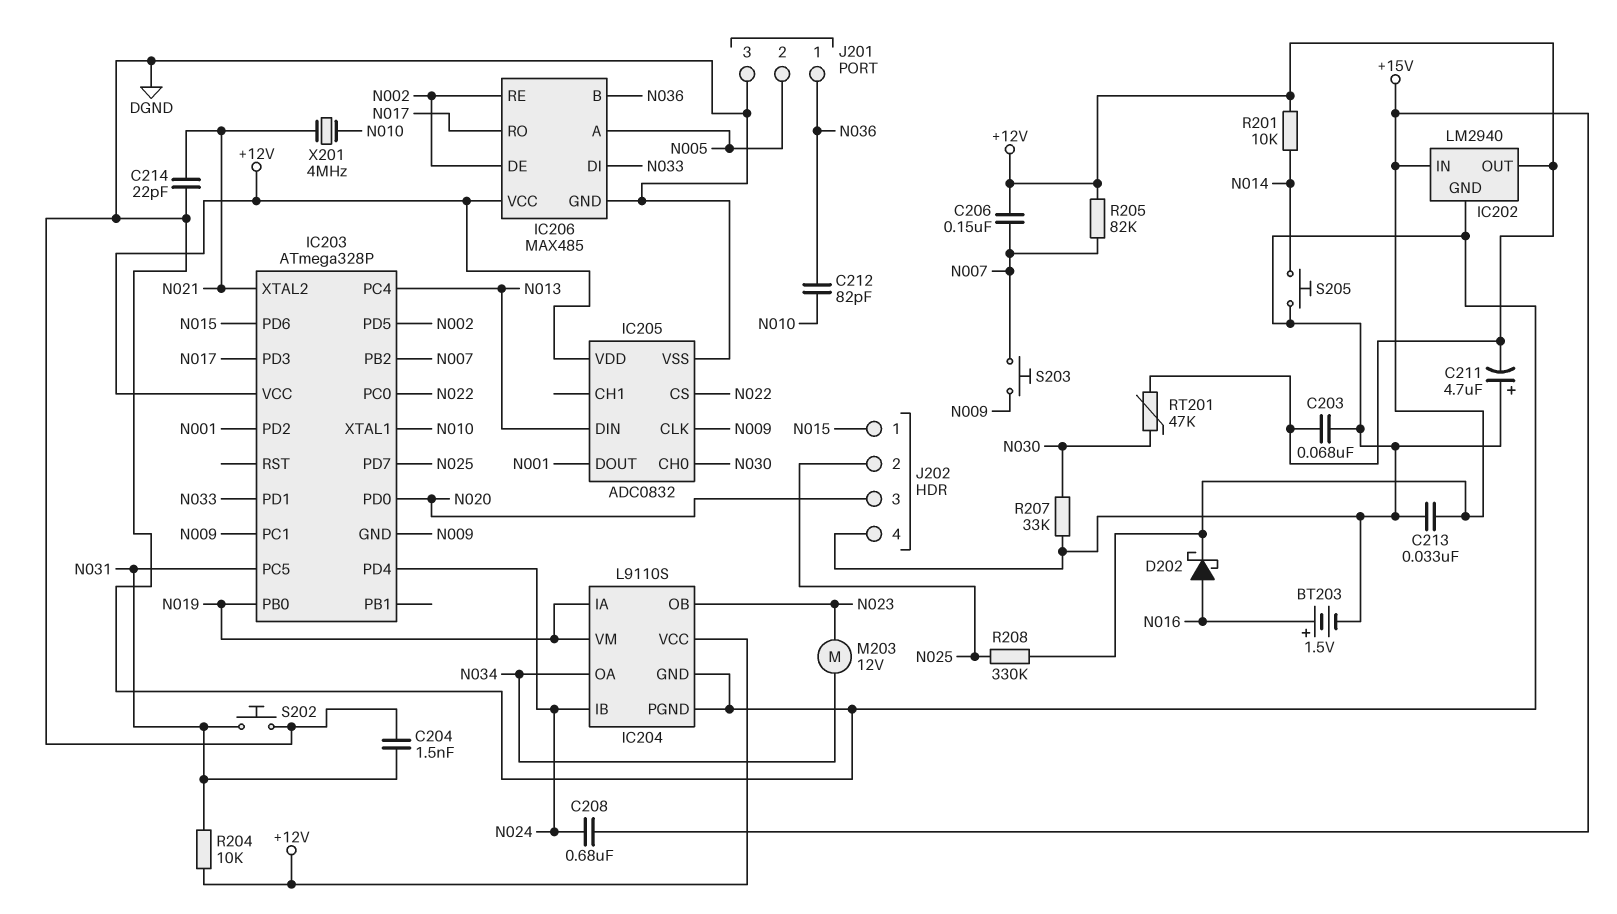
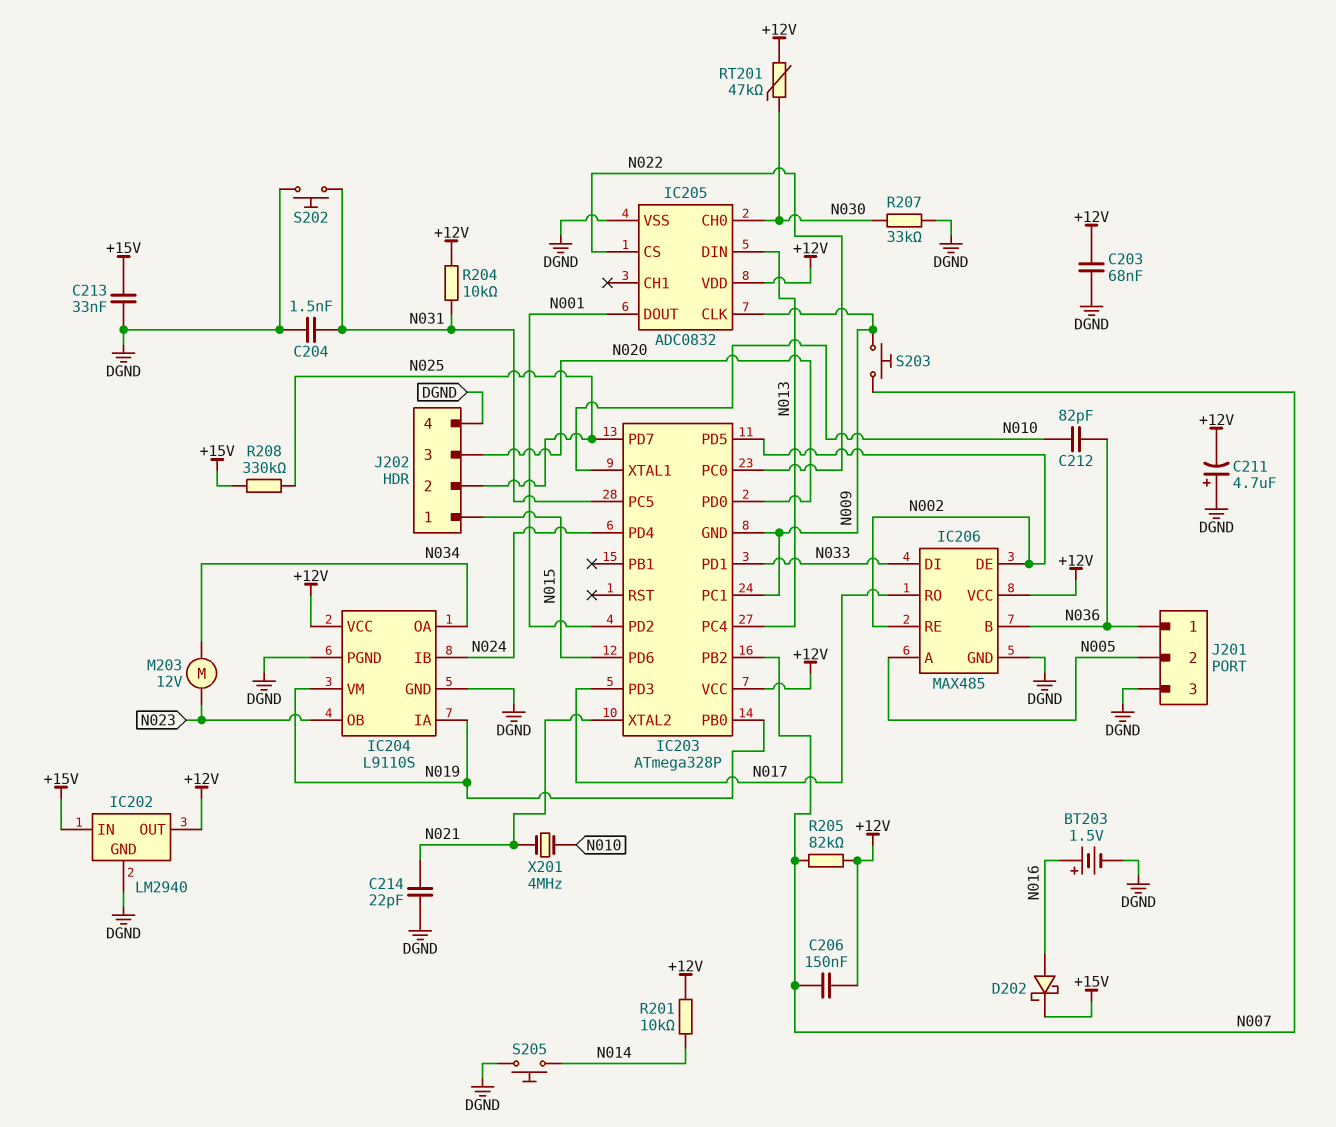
C208: 680nF (+15V, N024) -> none

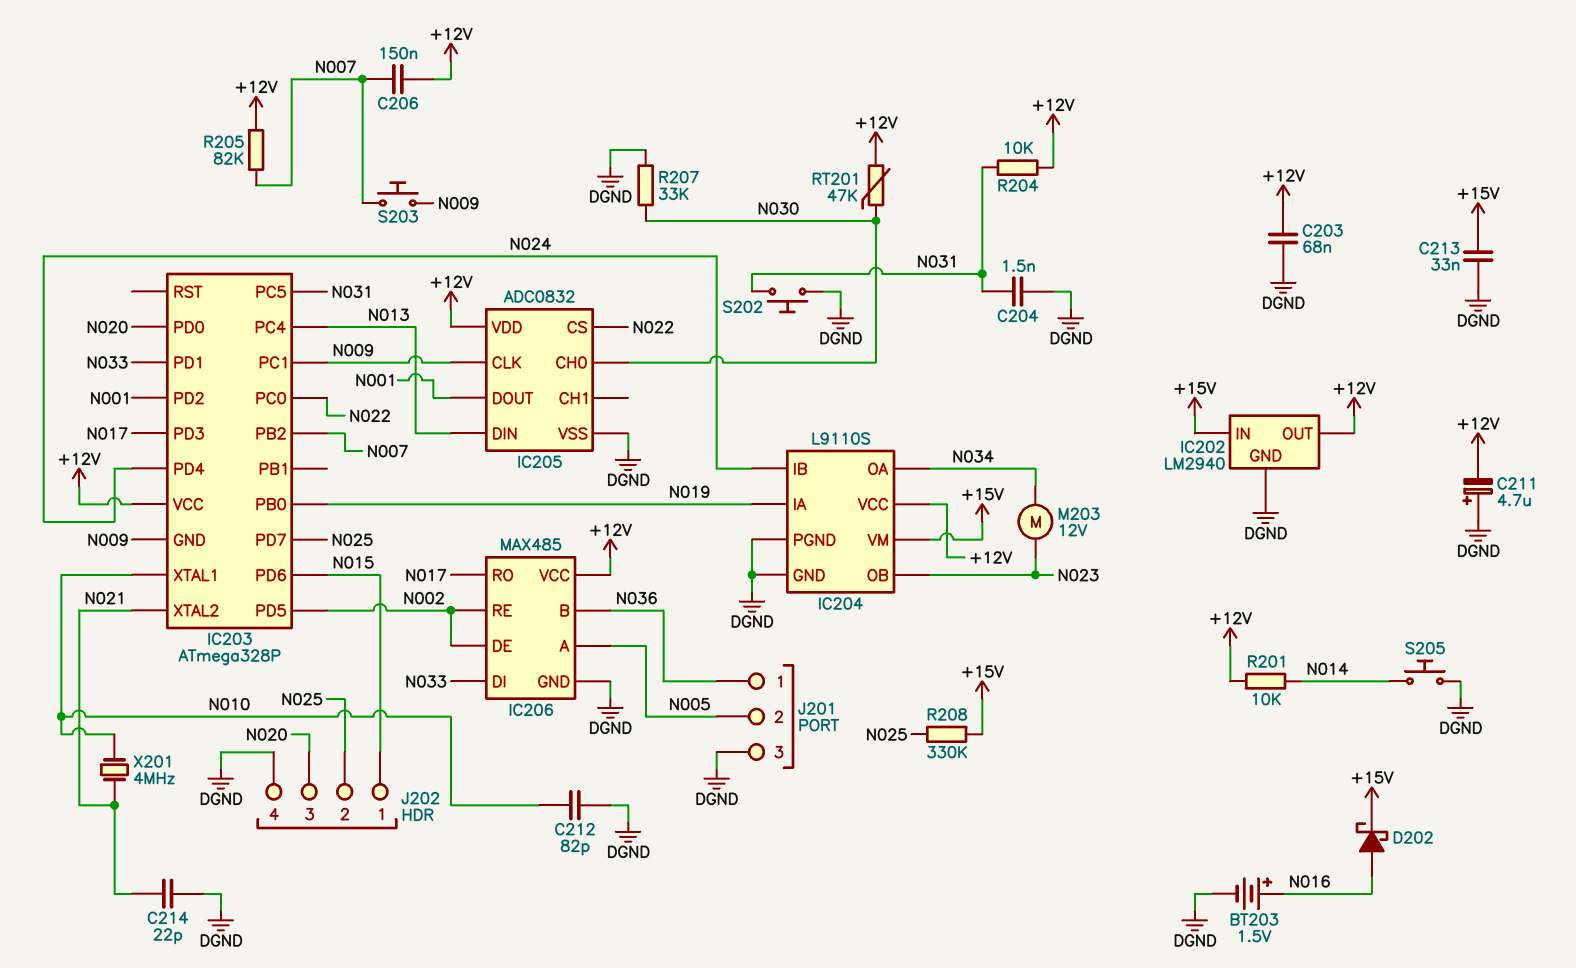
C212: 82pF (N010, N036) -> 82pF (DGND, N010)
IC204 pin VM: N019 -> +15V

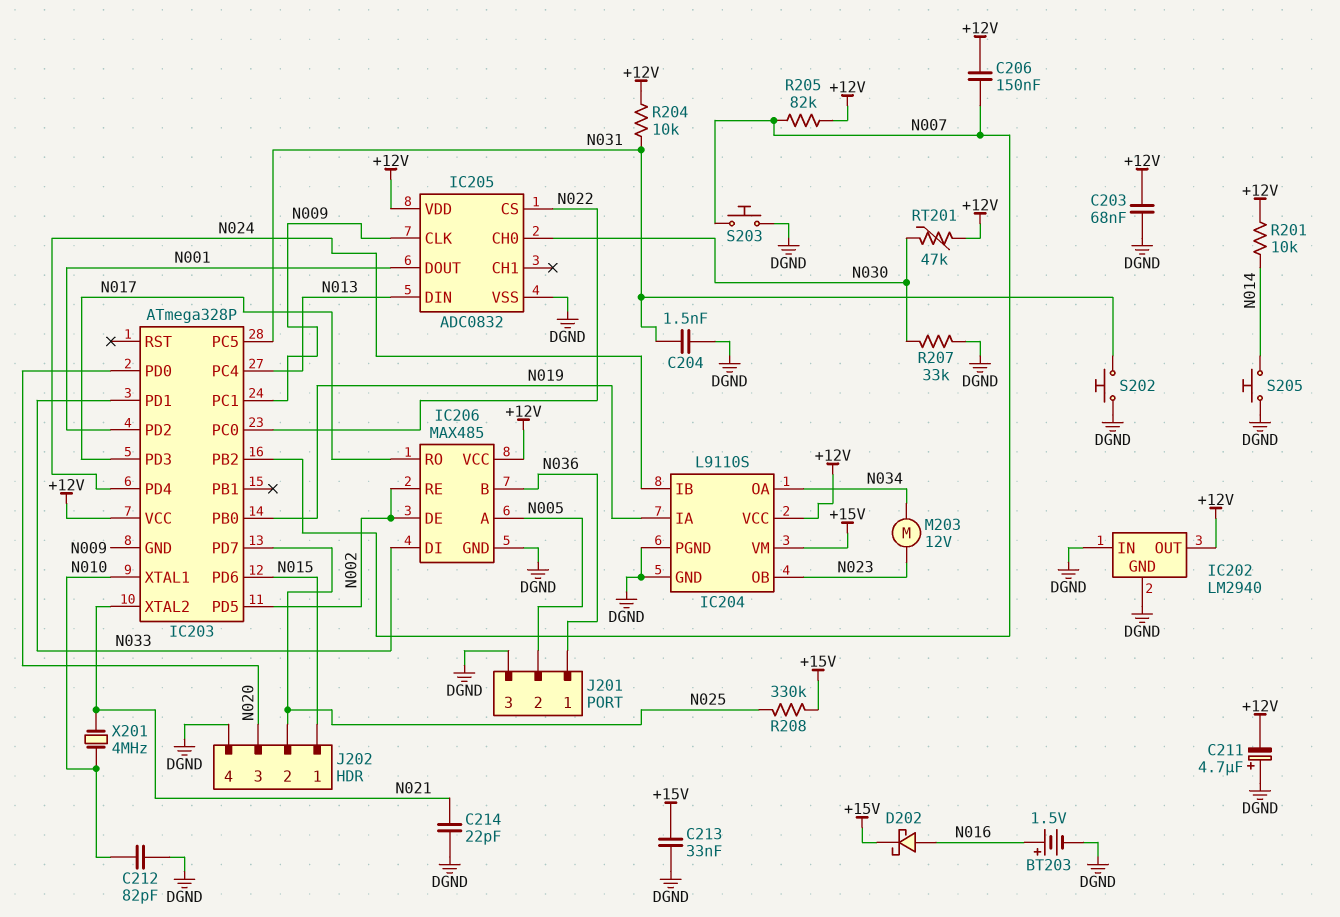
IC202 pin IN: +15V -> DGND
S203: button (N007, N009) -> button (DGND, N007)

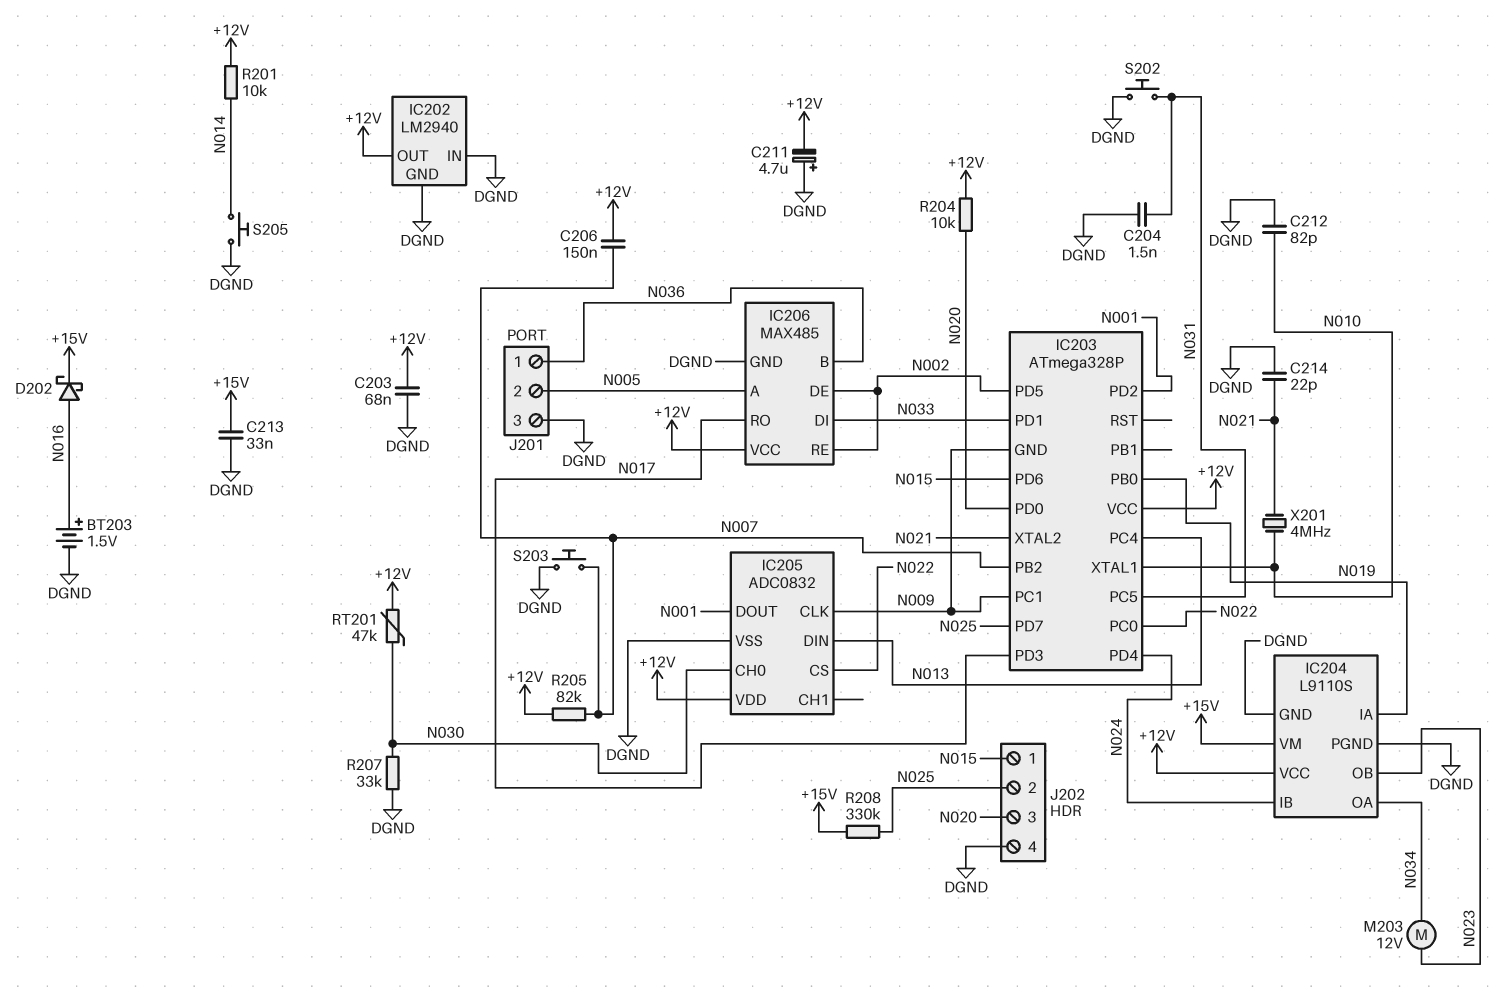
R204: 10k (+12V, N031) -> 10k (+12V, N020)

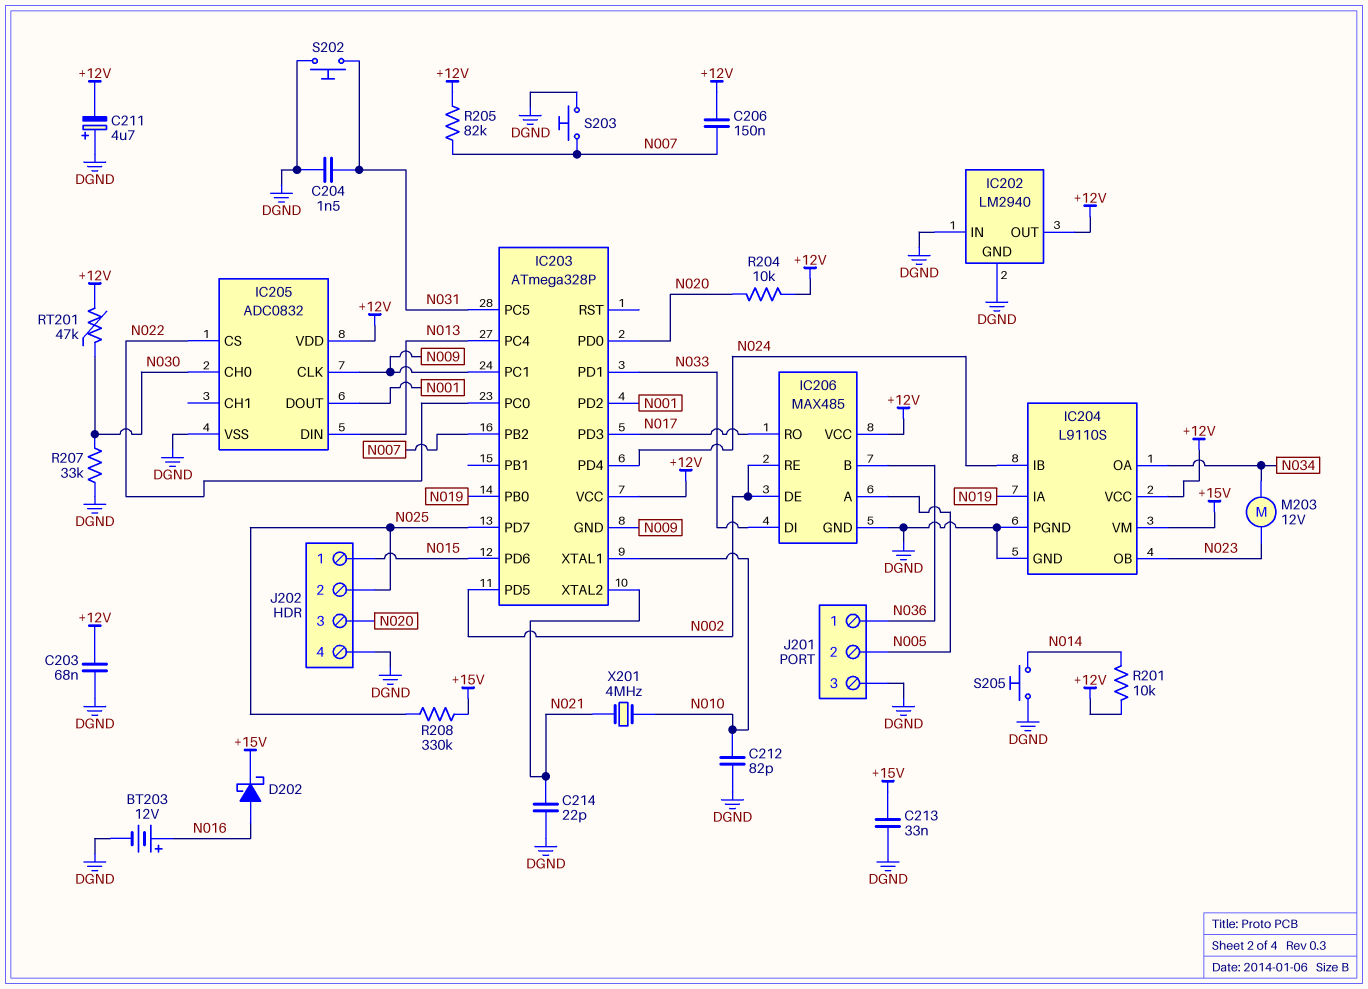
BT203: 1.5V (plus N016, minus DGND) -> 12V (plus N016, minus DGND)

